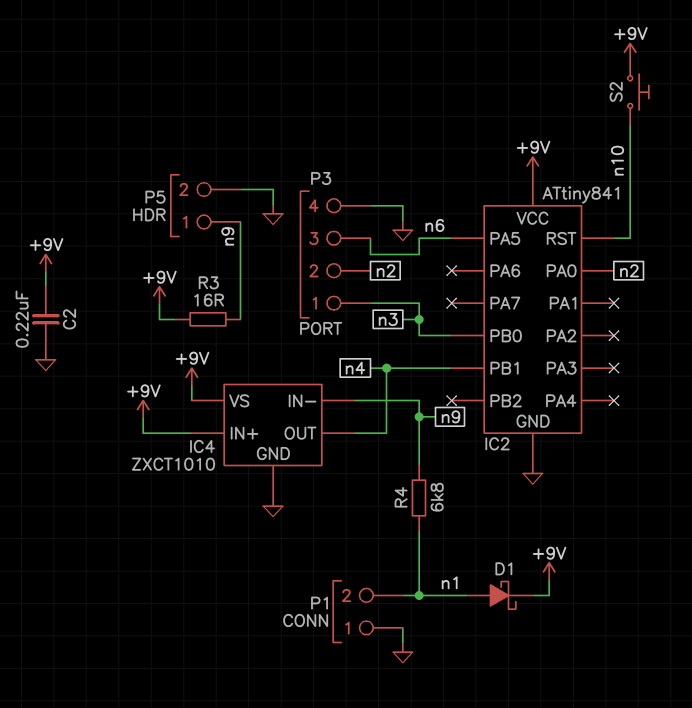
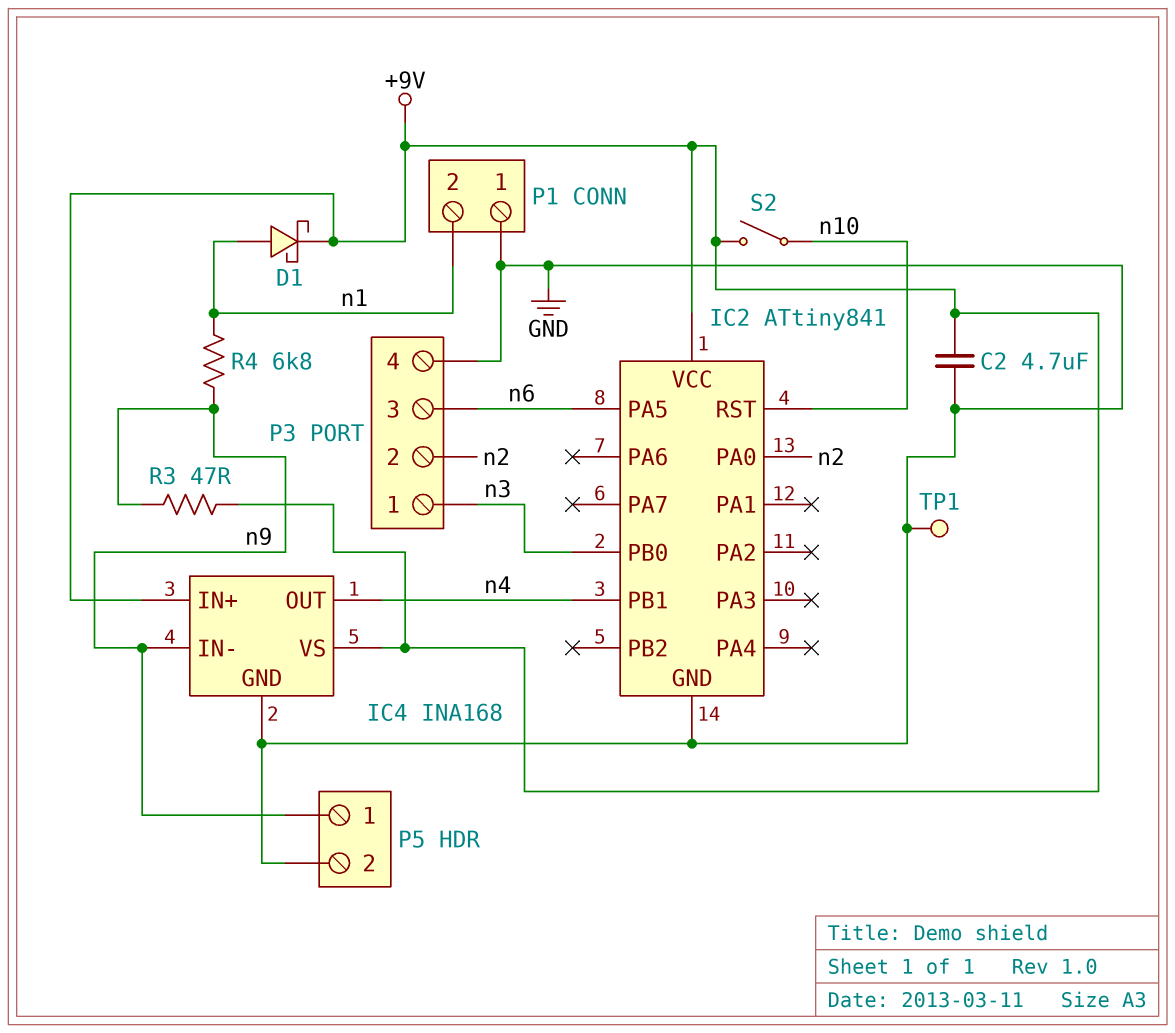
C2: 220nF (+9V, GND) -> 4.7uF (+9V, GND)
IC4: ZXCT1010 -> INA168
R3: 16 (+9V, n9) -> 47 (+9V, n9)
S2: button (+9V, n10) -> switch (+9V, n10)
TP1: none -> test point (GND)

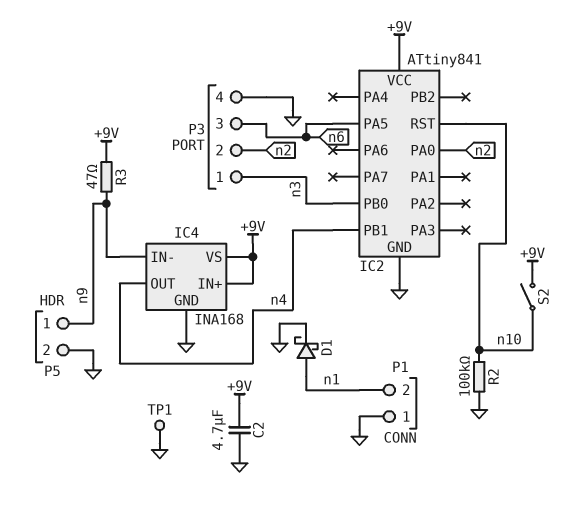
D1: schottky (A n1, K +9V) -> schottky (A n1, K GND)
R2: none -> 100k (GND, n10)
R4: 6.8k (n1, n9) -> none

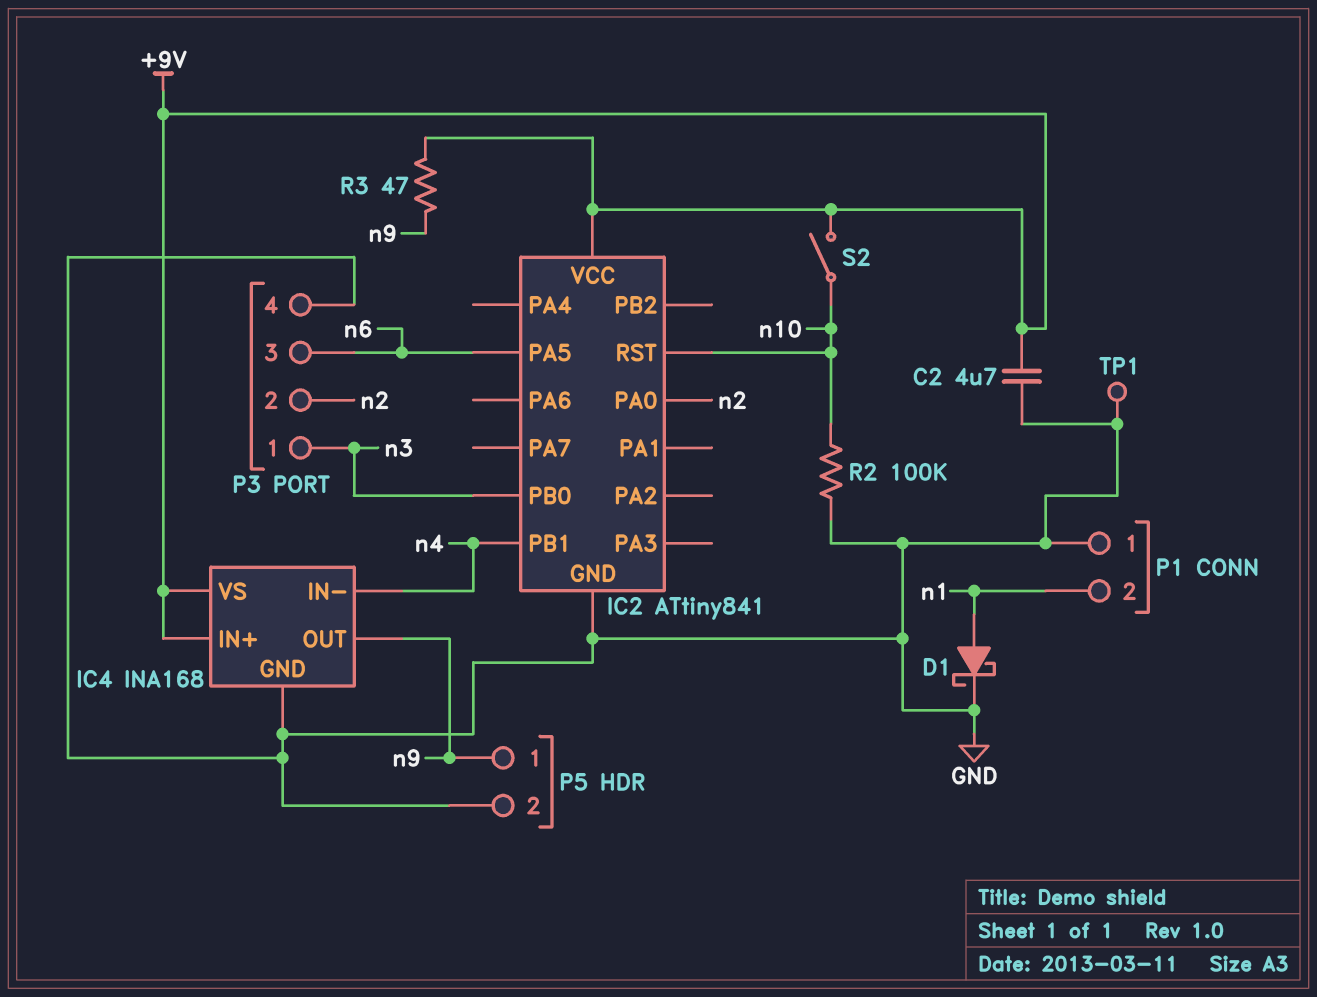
IC4 pin IN-: n9 -> n4
IC4 pin OUT: n4 -> n9

